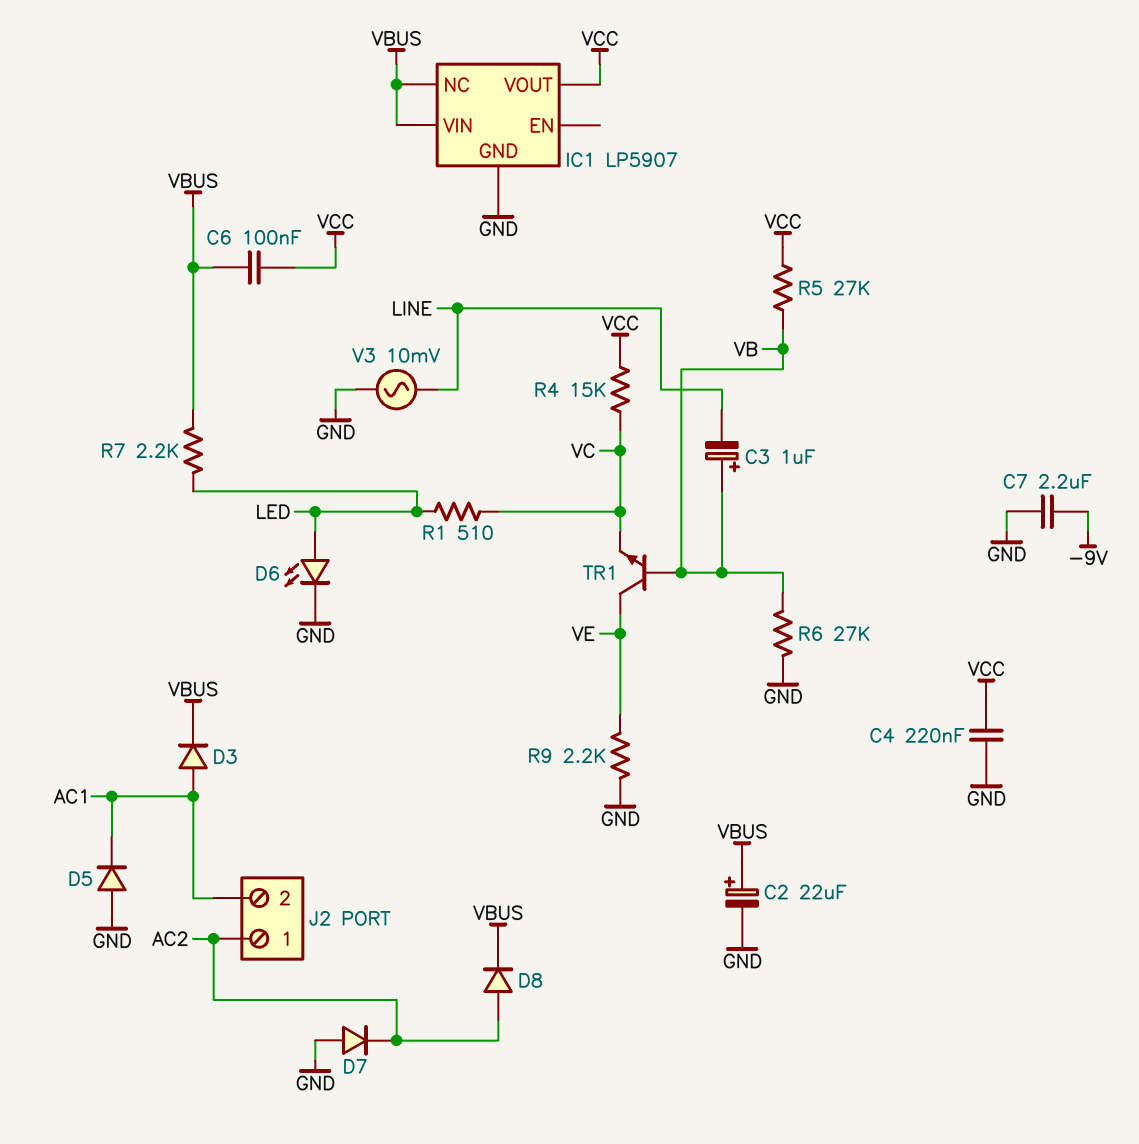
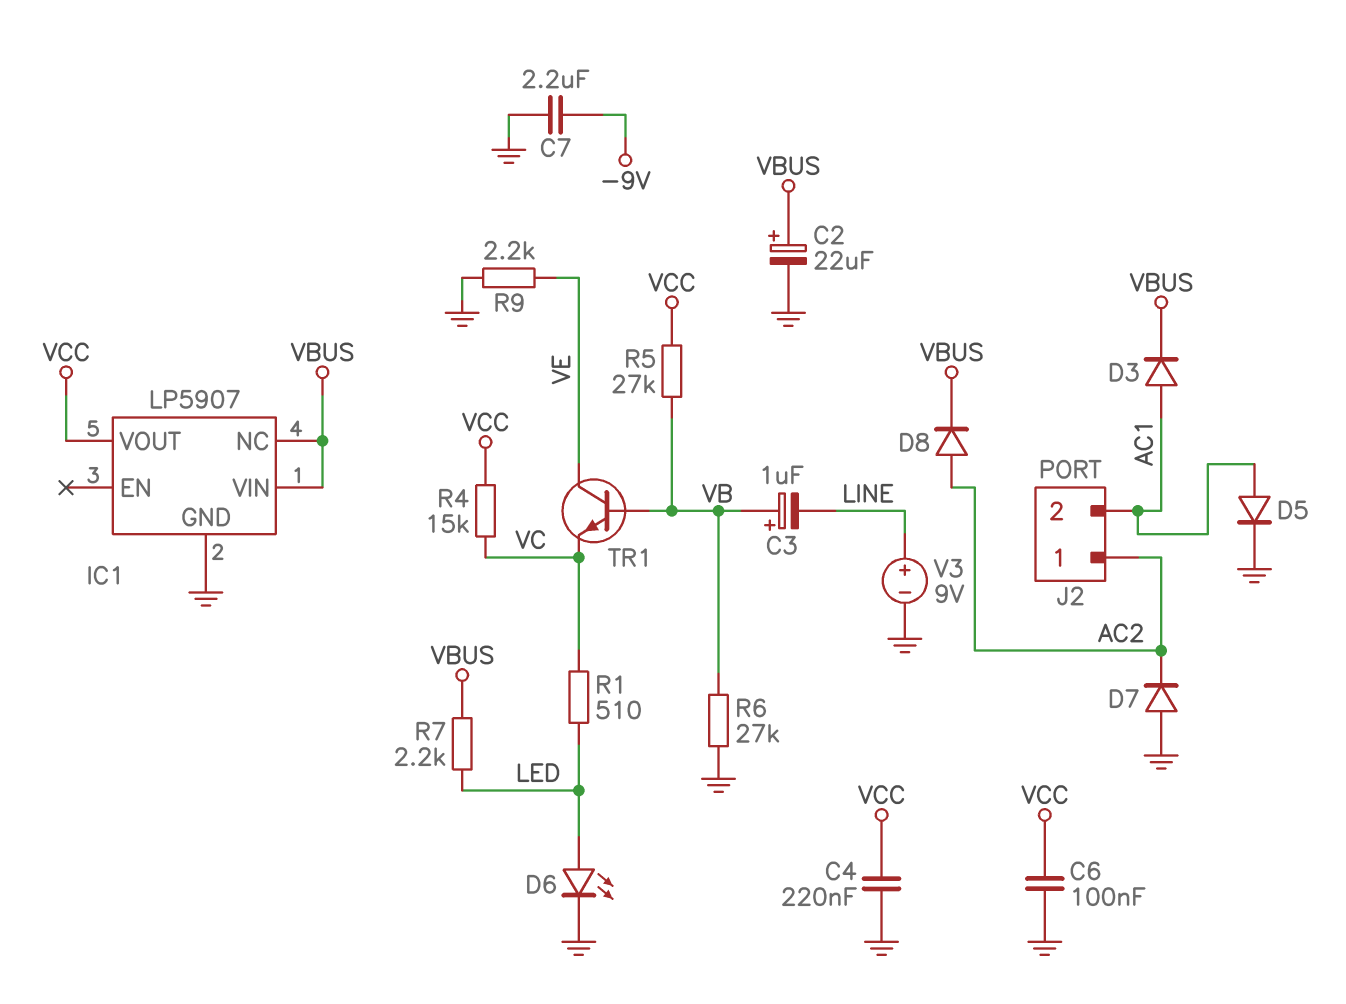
C6: 100nF (VBUS, VCC) -> 100nF (GND, VCC)
D5: diode (A GND, K AC1) -> diode (A AC1, K GND)
V3: AC 10mV (GND, LINE) -> 9V (plus LINE, minus GND)

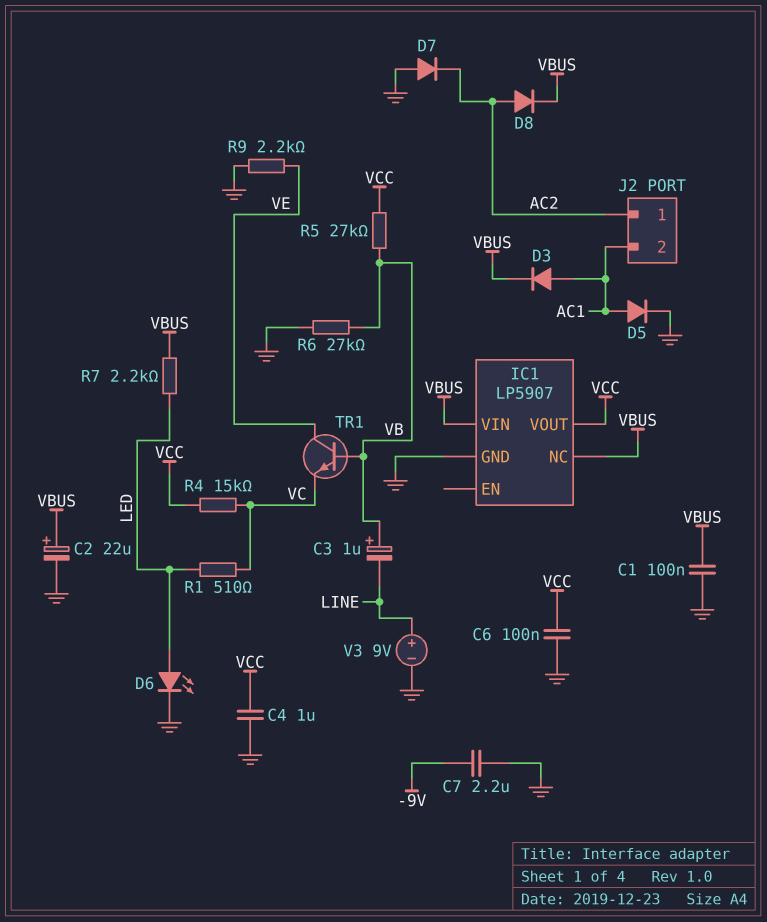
C1: none -> 100nF (GND, VBUS)
C4: 220nF (GND, VCC) -> 1uF (GND, VCC)

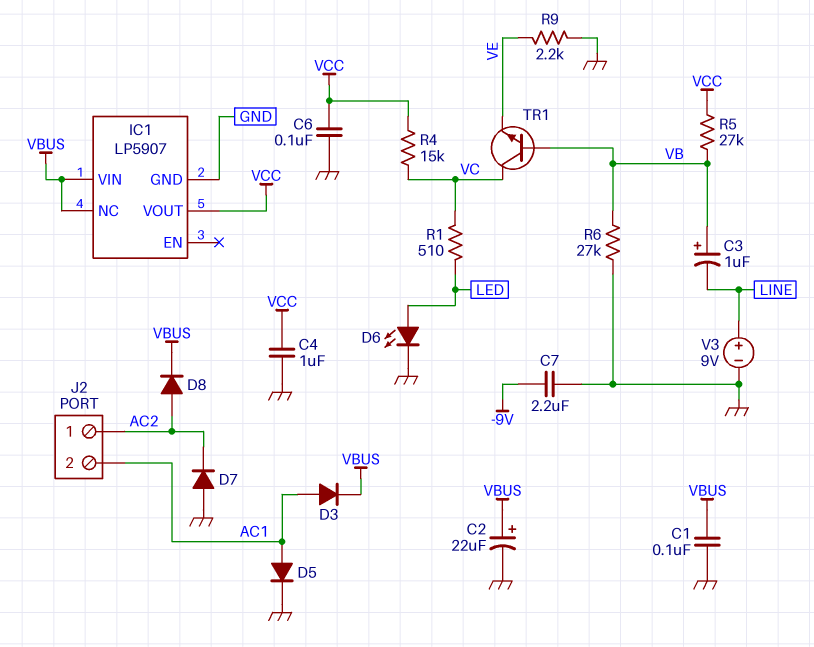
R7: 2.2k (LED, VBUS) -> none
TR1: NPN (B VB, C VE, E VC) -> NPN (B VB, C VC, E VE)

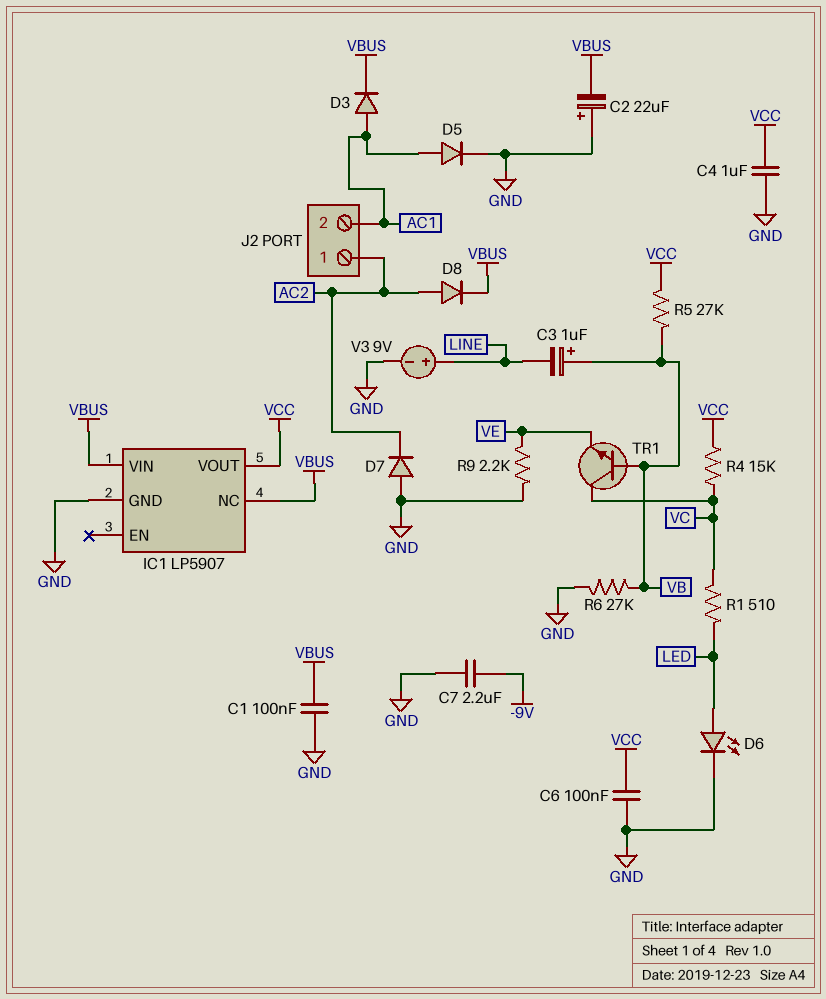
C2: 22uF (plus VBUS, minus GND) -> 22uF (plus GND, minus VBUS)

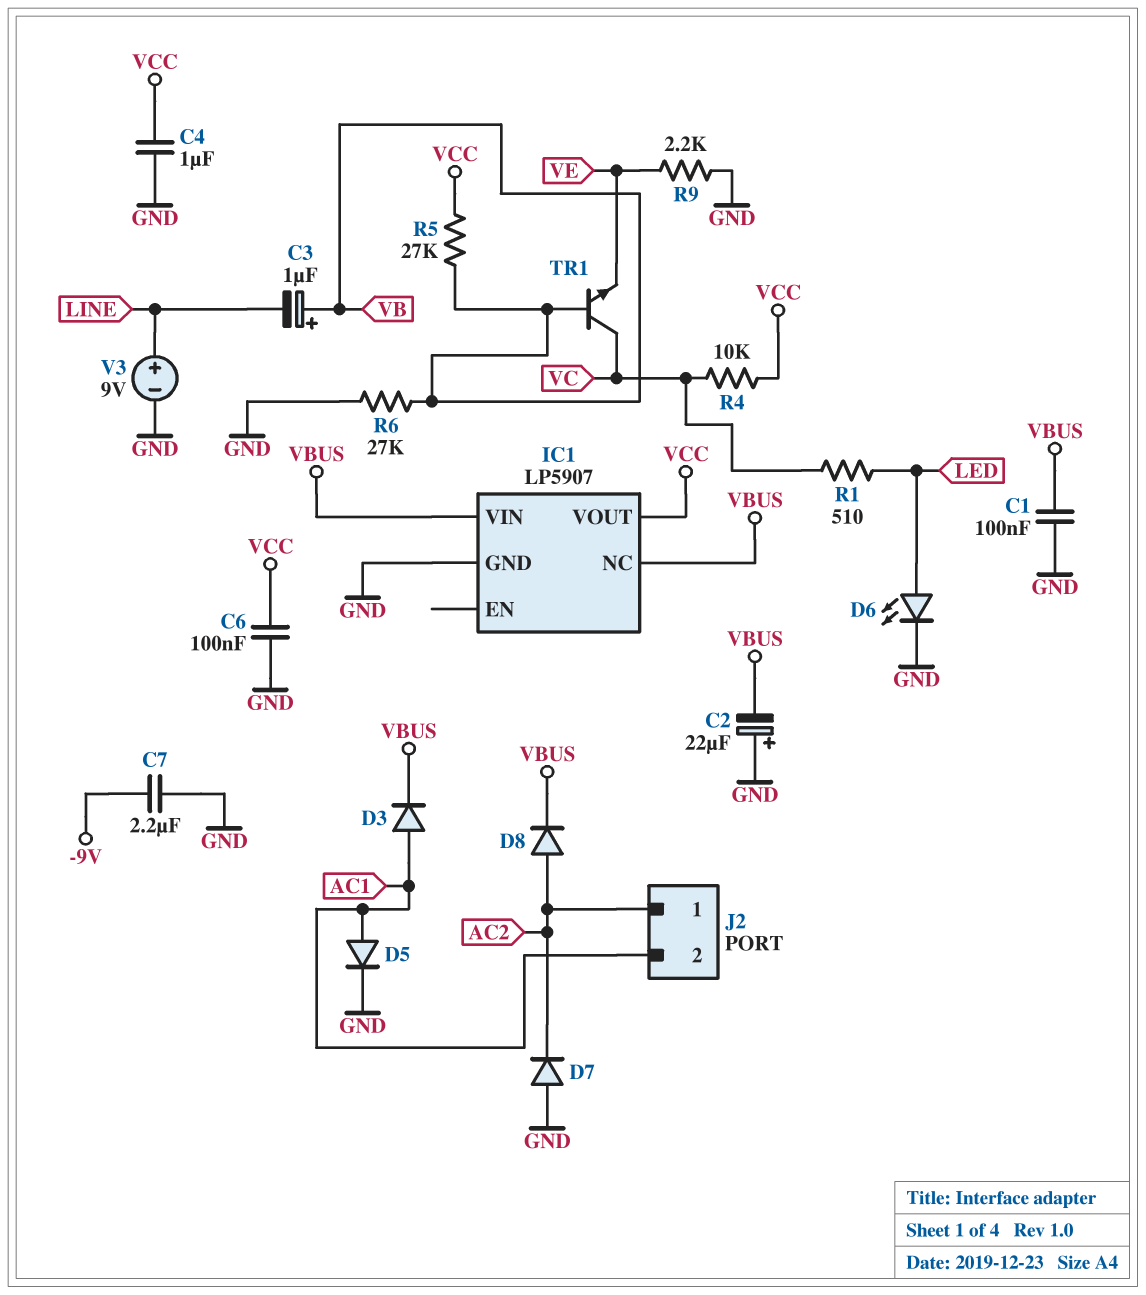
R4: 15k (VC, VCC) -> 10k (VC, VCC)

